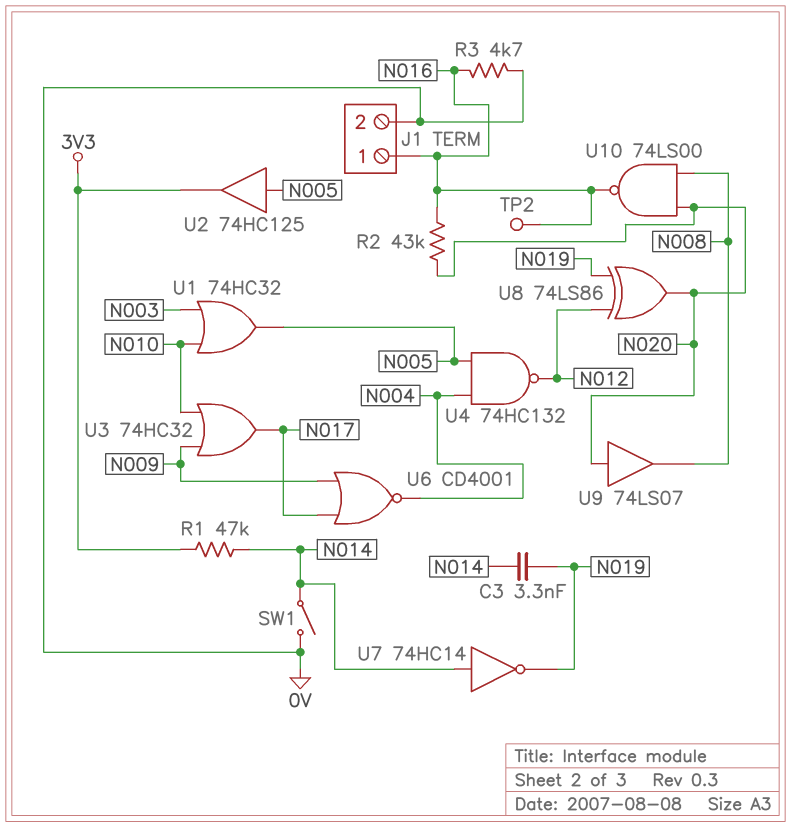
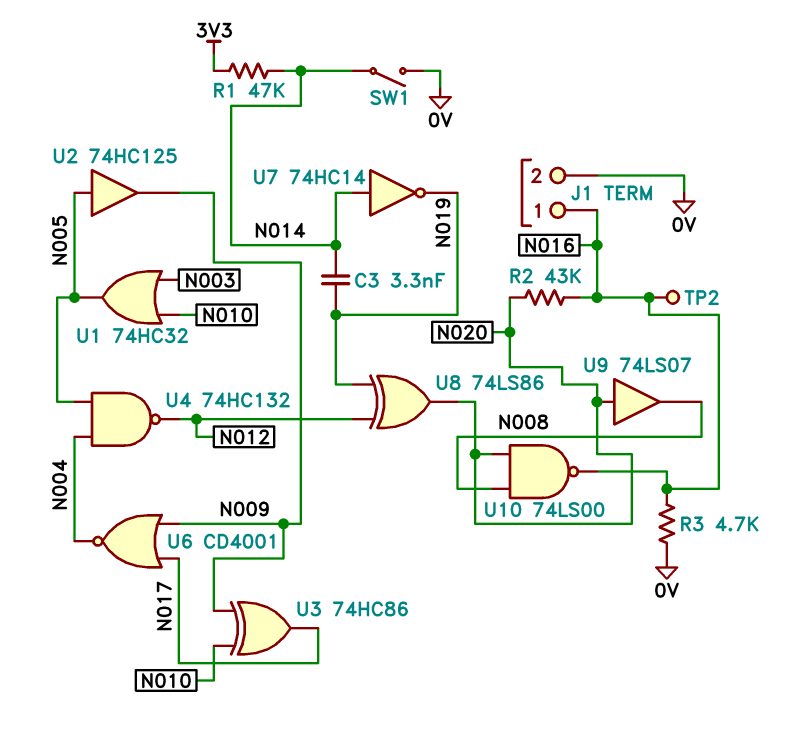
U2: buffer 74HC125 (in N005, out 3V3) -> buffer 74HC125 (in N005, out N009)
U3: OR 74HC32 (in N009, in N010, out N017) -> XOR 74HC86 (in N009, in N010, out N017)

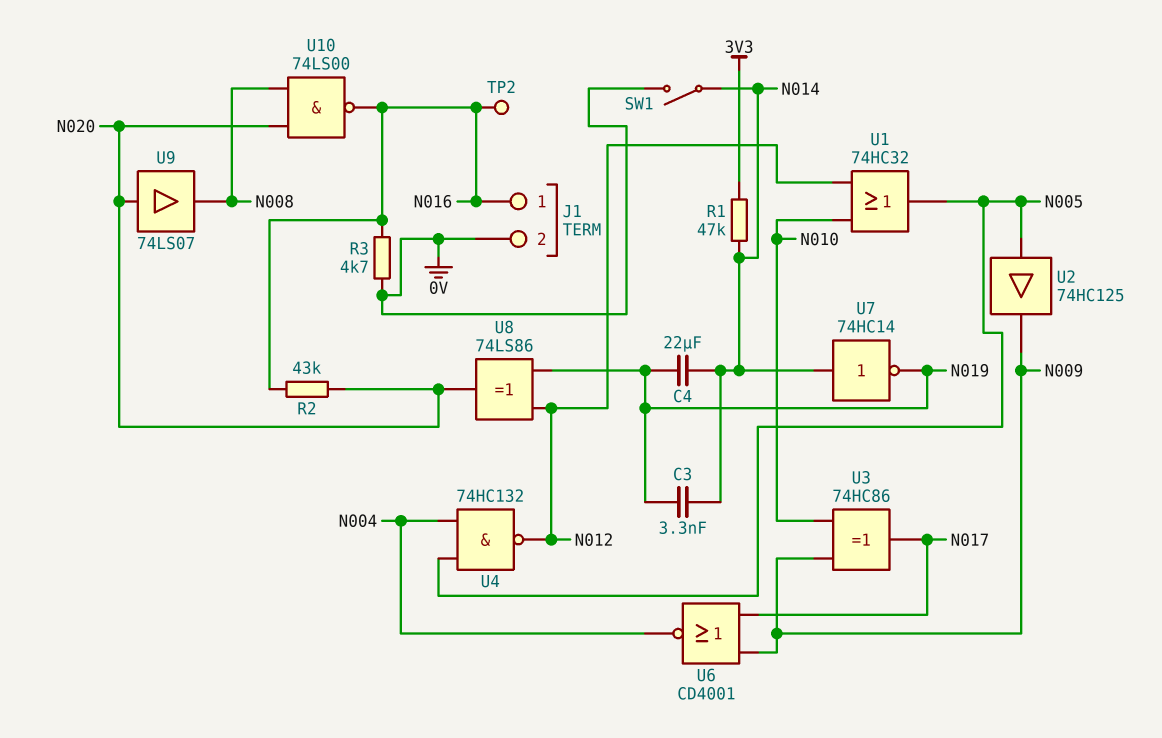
C4: none -> 22uF (N014, N019)
U1: OR 74HC32 (in N003, in N010, out N005) -> OR 74HC32 (in N010, in N012, out N005)

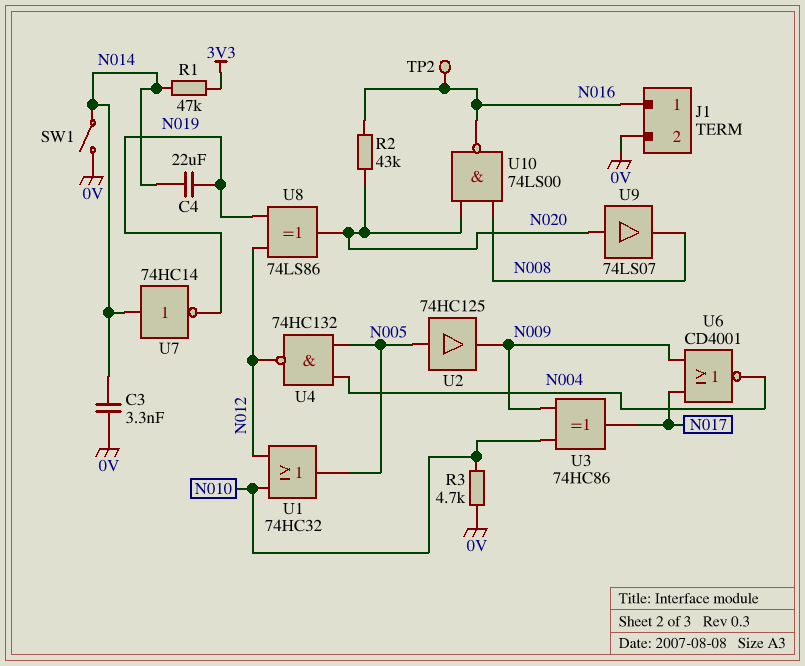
C3: 3.3nF (N014, N019) -> 3.3nF (0V, N014)
R3: 4.7k (0V, N016) -> 4.7k (0V, N010)

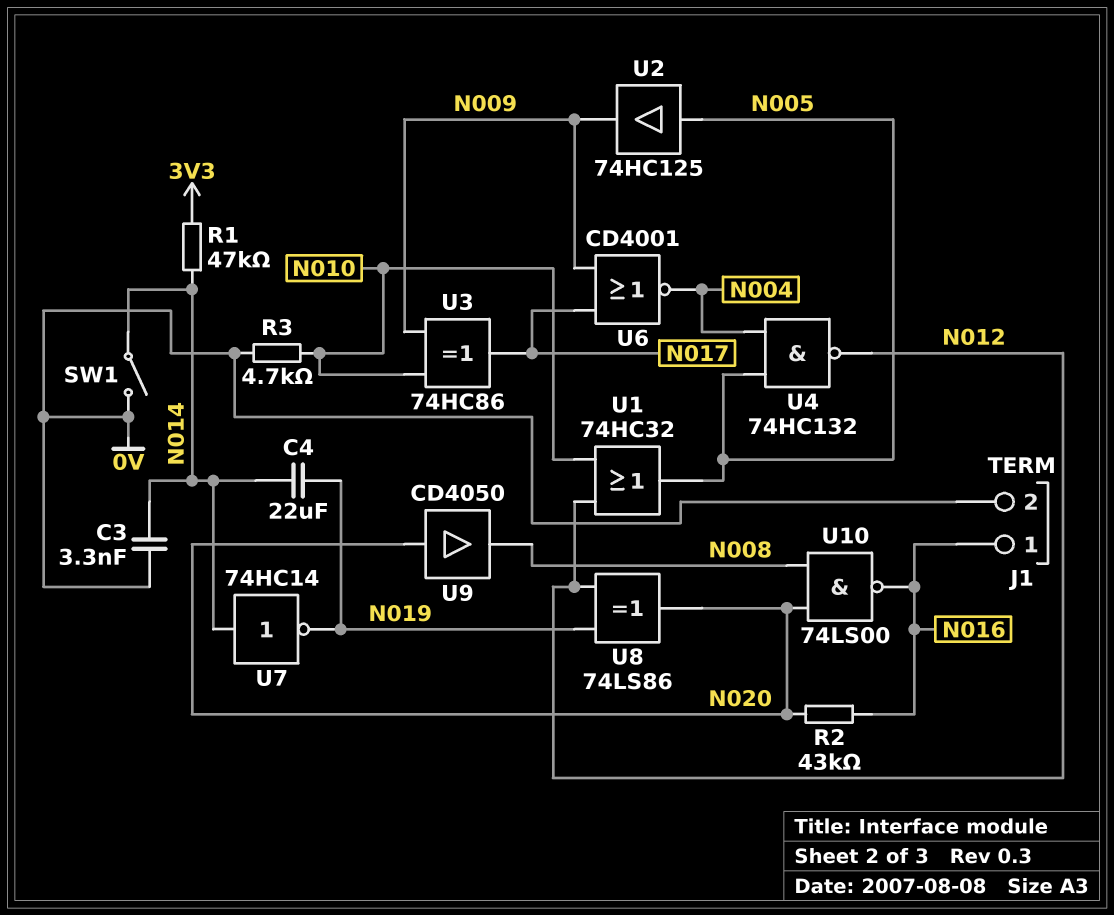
TP2: test point (N016) -> none
U9: buffer 74LS07 (in N020, out N008) -> buffer CD4050 (in N020, out N008)

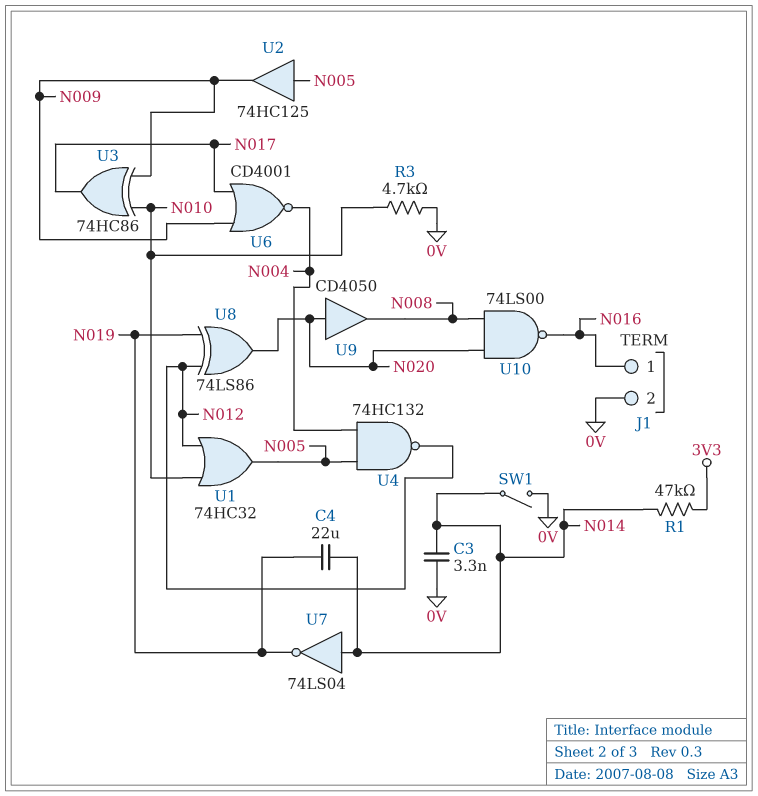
R2: 43k (N016, N020) -> none
U7: NOT 74HC14 (in N014, out N019) -> NOT 74LS04 (in N014, out N019)

